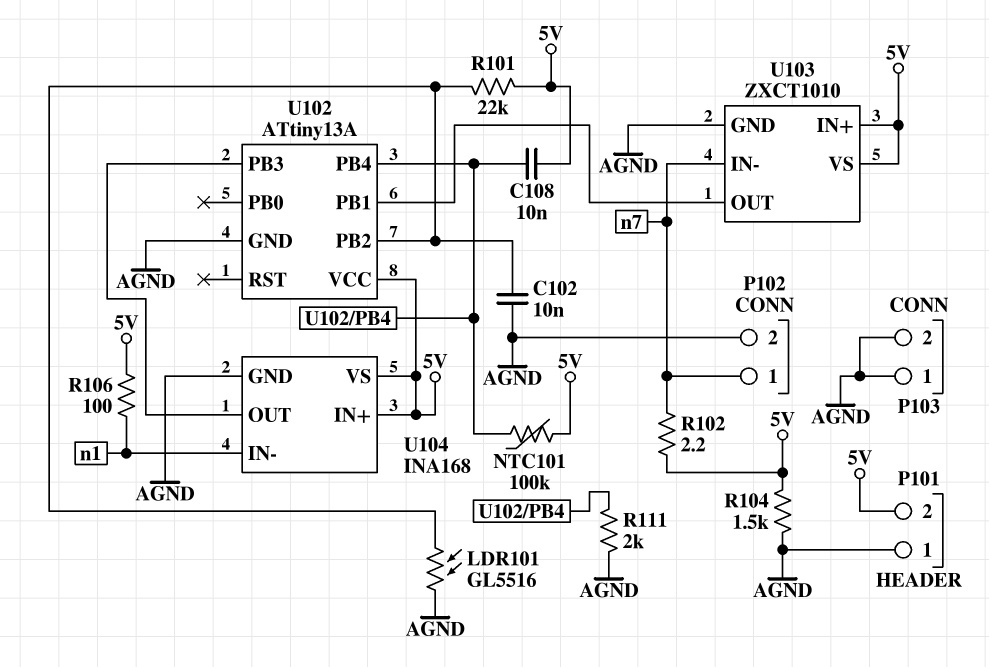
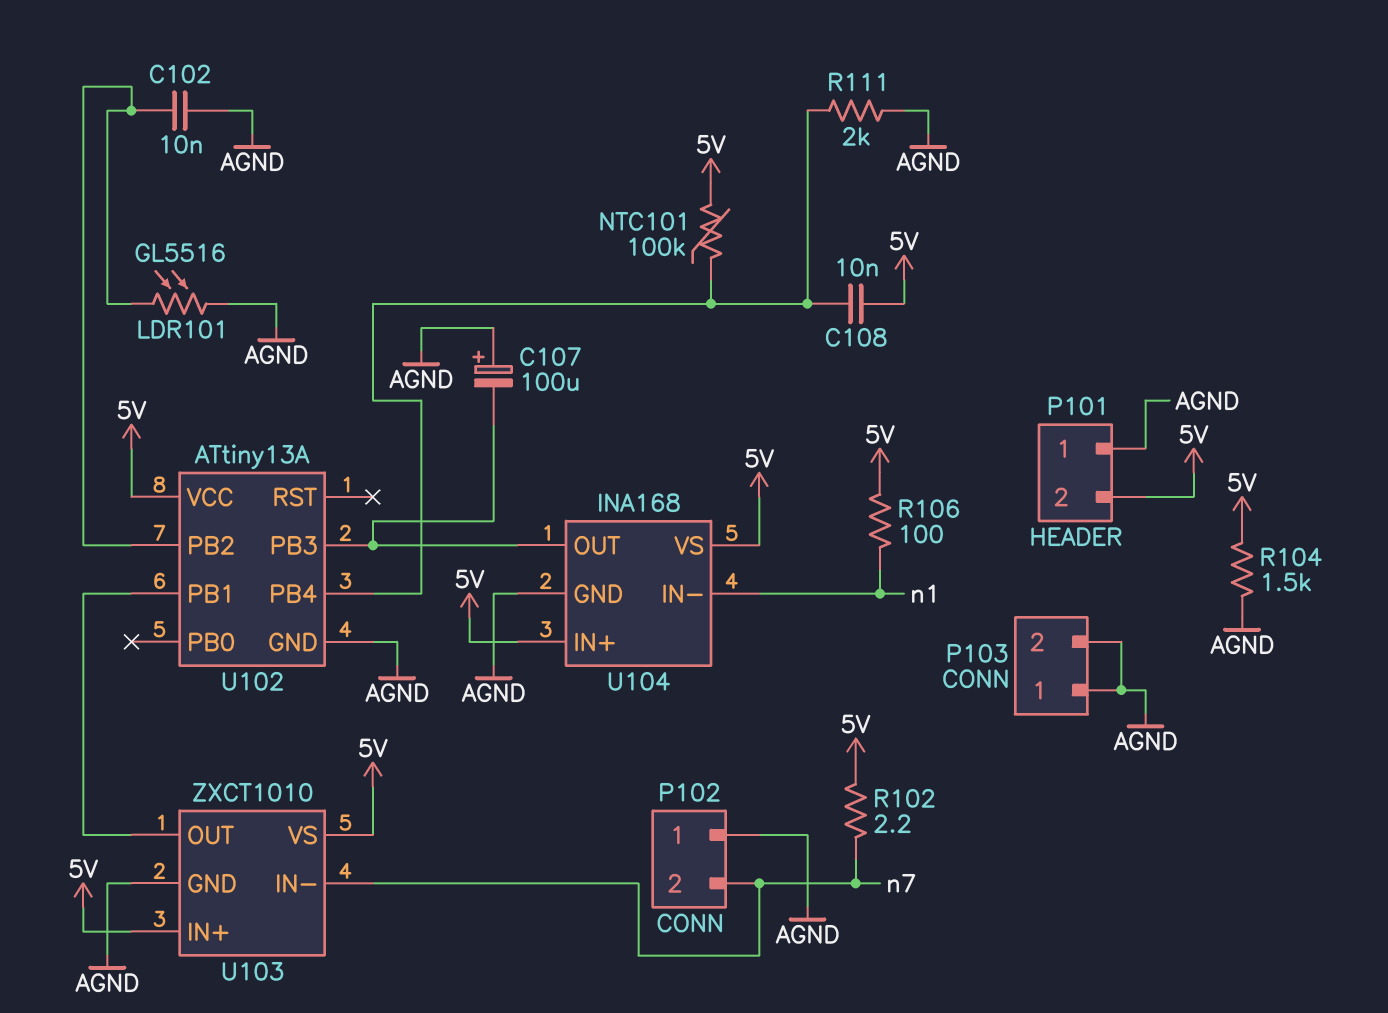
C107: none -> 100uF (plus AGND, minus U102/PB3)
P102 pin 1: n7 -> AGND
P102 pin 2: AGND -> n7
R101: 22k (5V, U102/PB2) -> none

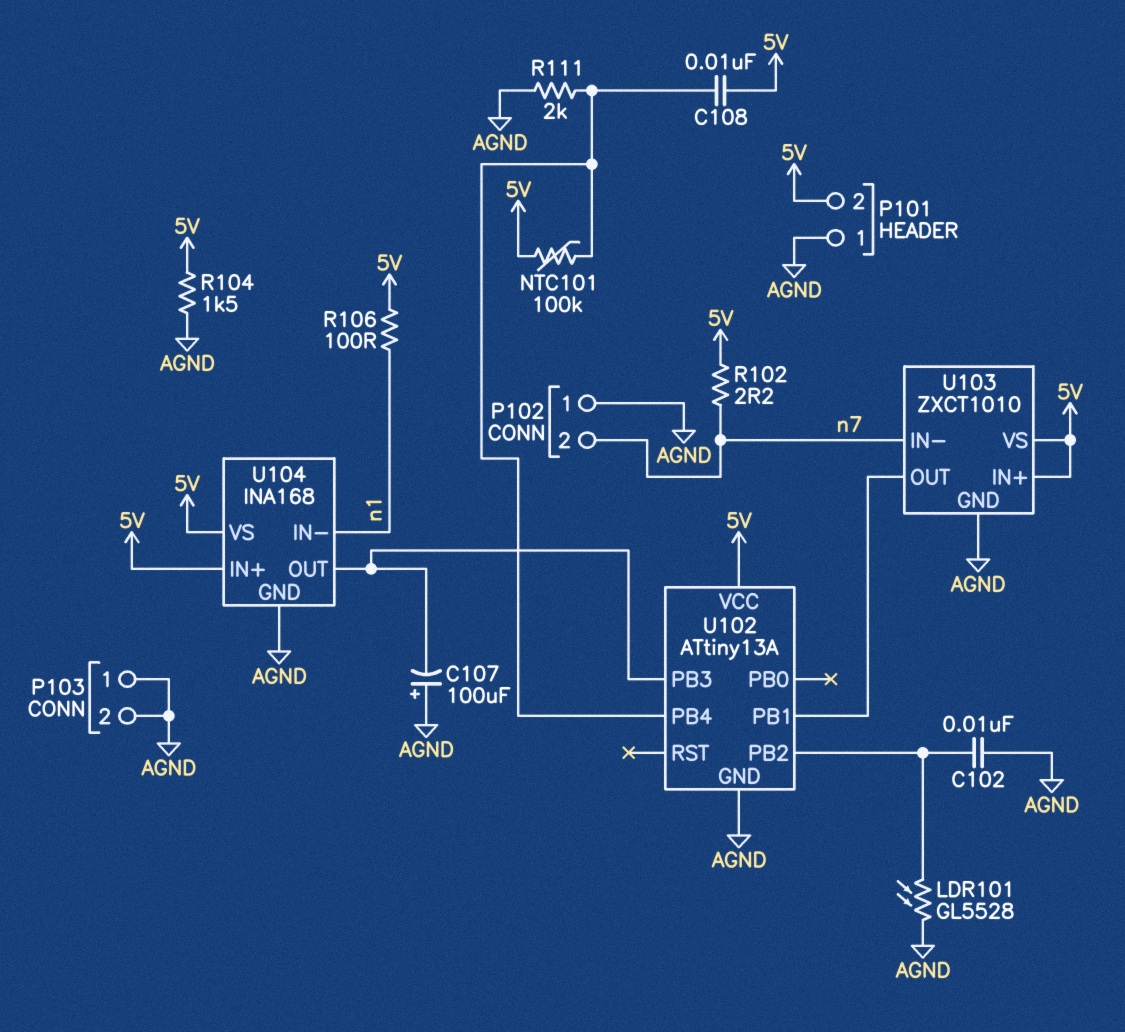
LDR101: GL5516 (AGND, U102/PB2) -> GL5528 (AGND, U102/PB2)

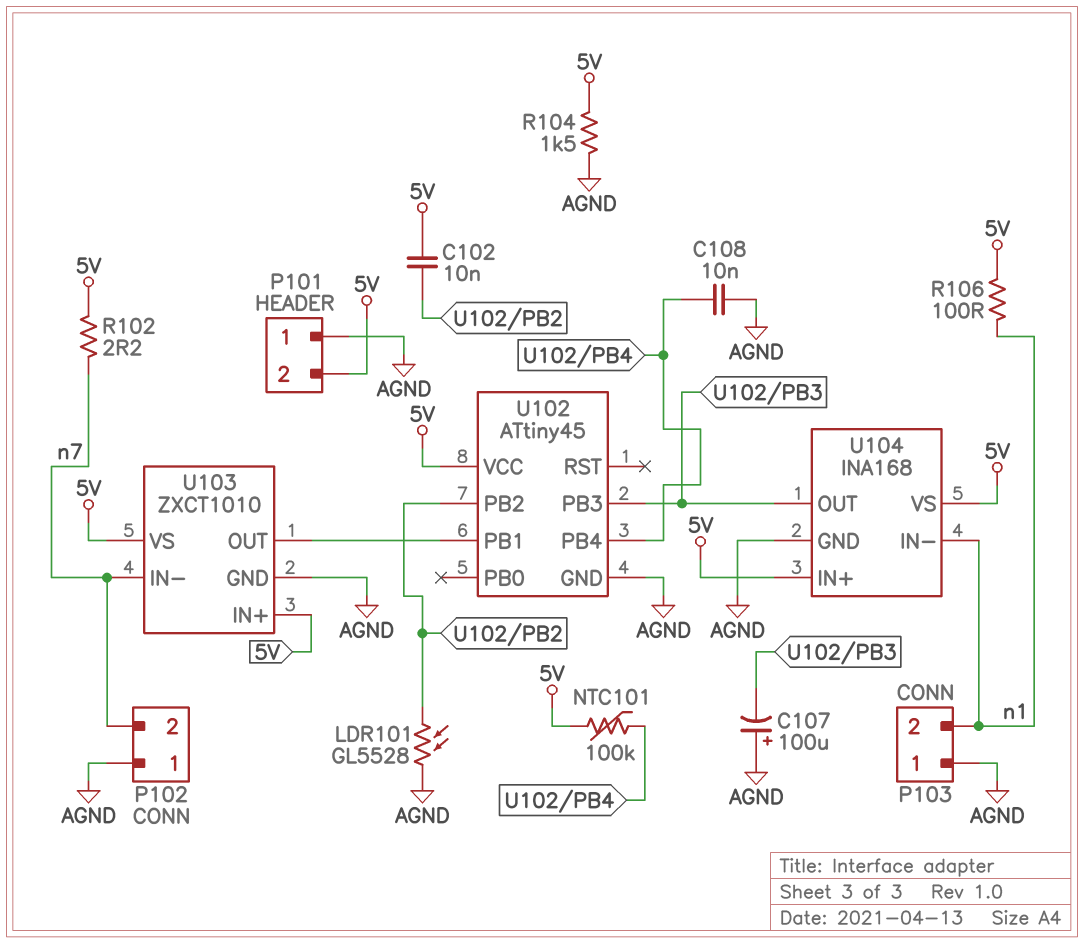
C102: 10nF (AGND, U102/PB2) -> 10nF (5V, U102/PB2)
C108: 10nF (5V, U102/PB4) -> 10nF (AGND, U102/PB4)
P103 pin 2: AGND -> n1
R111: 2k (AGND, U102/PB4) -> none
U102: ATtiny13A -> ATtiny45

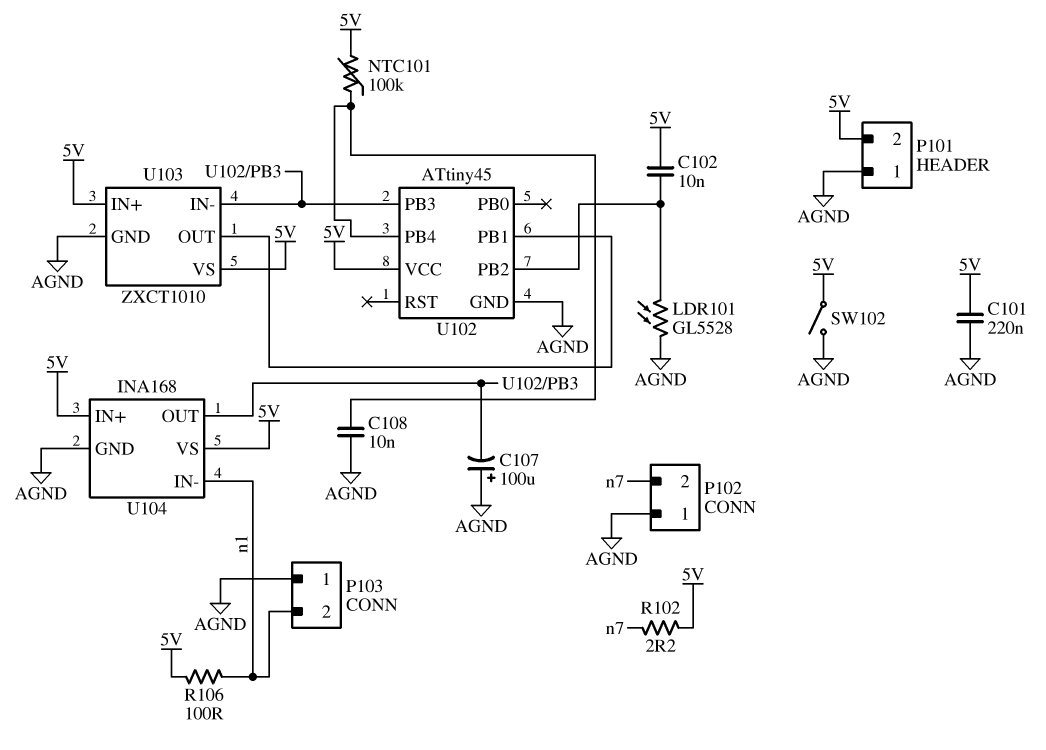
C101: none -> 220nF (5V, AGND)
R104: 1.5k (5V, AGND) -> none
SW102: none -> switch (5V, AGND)
U103 pin IN-: n7 -> U102/PB3

